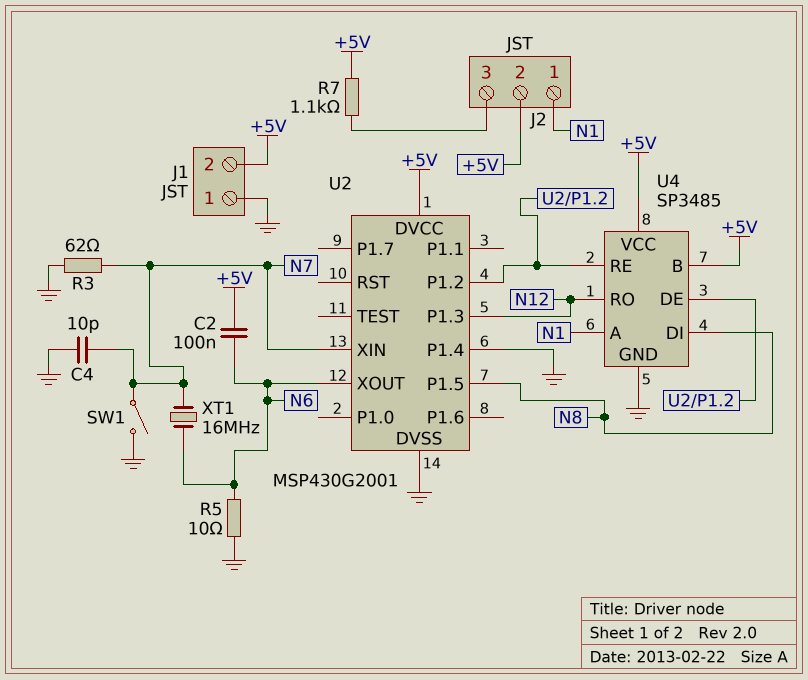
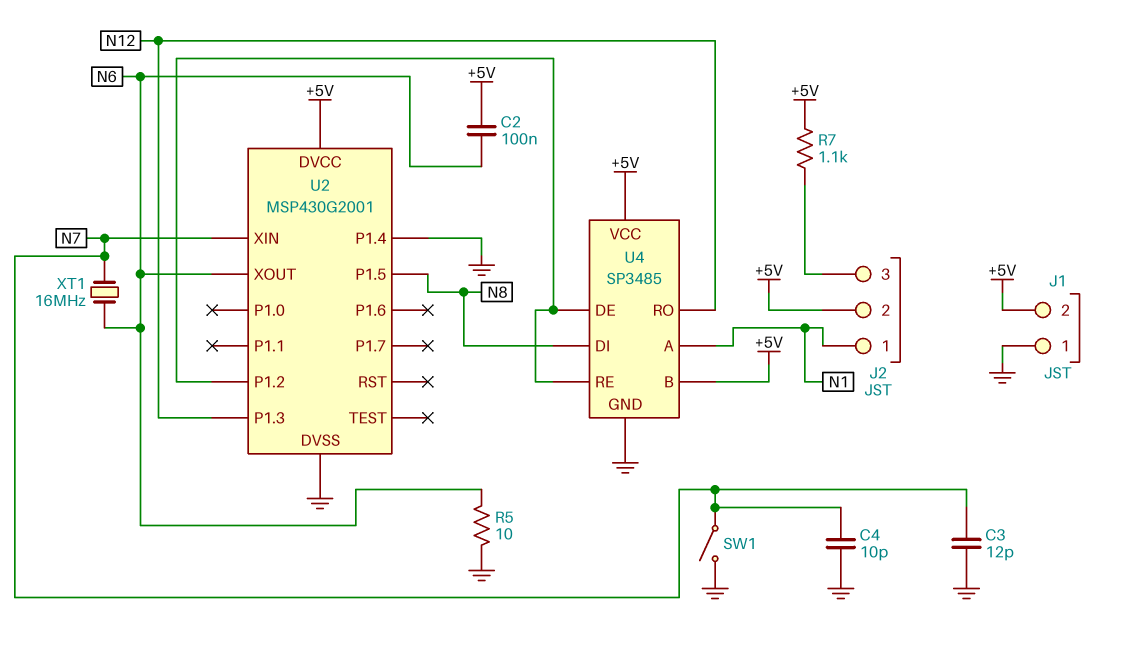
C3: none -> 12pF (GND, N7)
R3: 62 (GND, N7) -> none

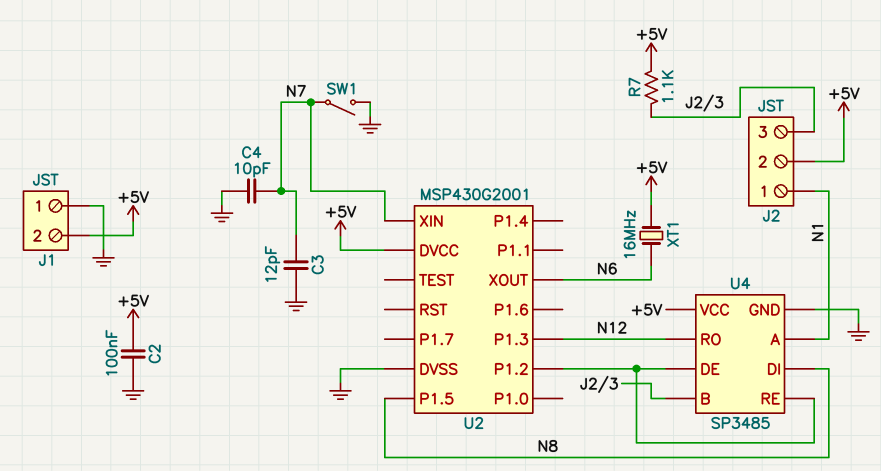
C2: 100nF (+5V, N6) -> 100nF (+5V, GND)
R5: 10 (GND, N6) -> none
U2 pin P1.4: GND -> none
U4 pin B: +5V -> J2/3
XT1: 16MHz (N6, N7) -> 16MHz (+5V, N6)

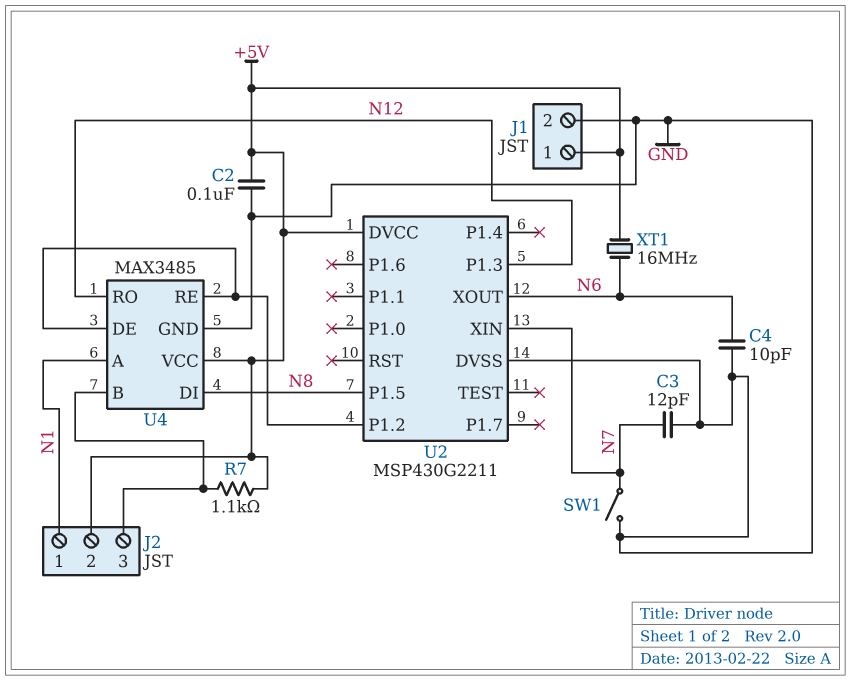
C4: 10pF (GND, N7) -> 10pF (GND, N6)
J1 pin 1: GND -> +5V
J1 pin 2: +5V -> GND
U2: MSP430G2001 -> MSP430G2211
U4: SP3485 -> MAX3485

